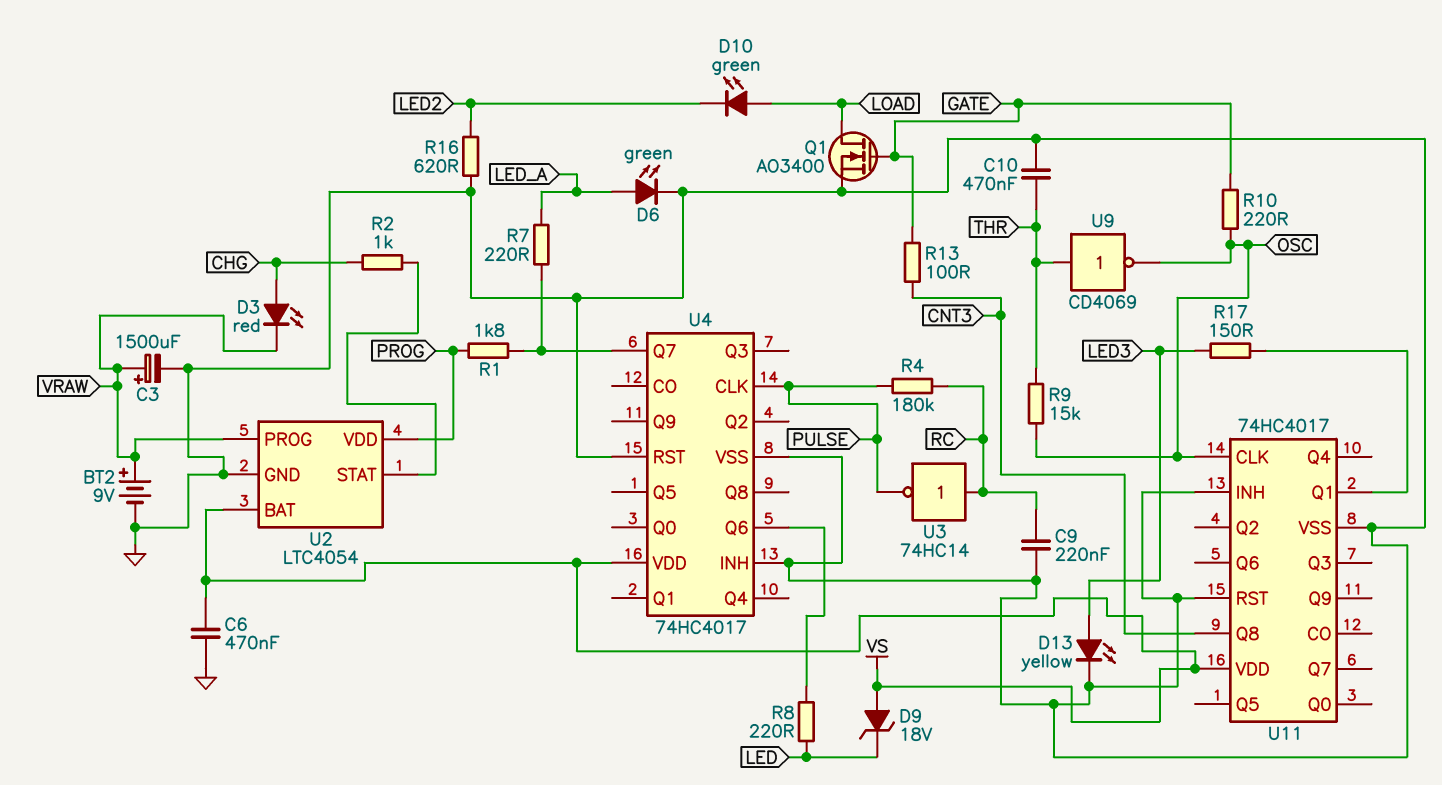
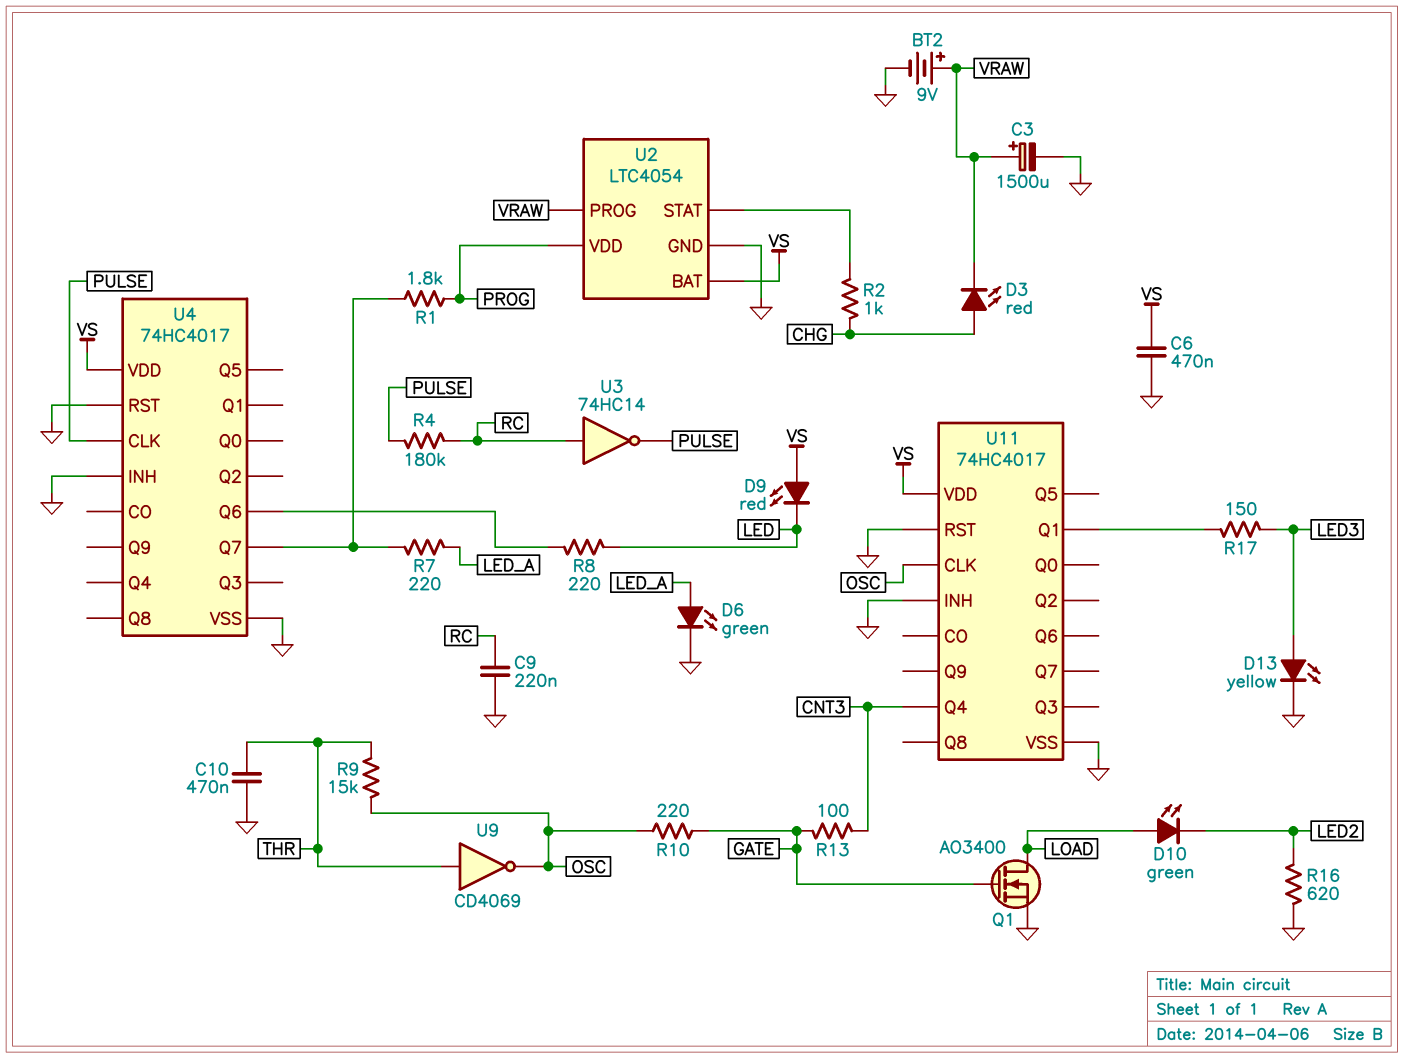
D9: zener 18V (A VS, K LED) -> LED red (A VS, K LED)
U11 pin Q4: none -> CNT3
U11 pin Q8: CNT3 -> none

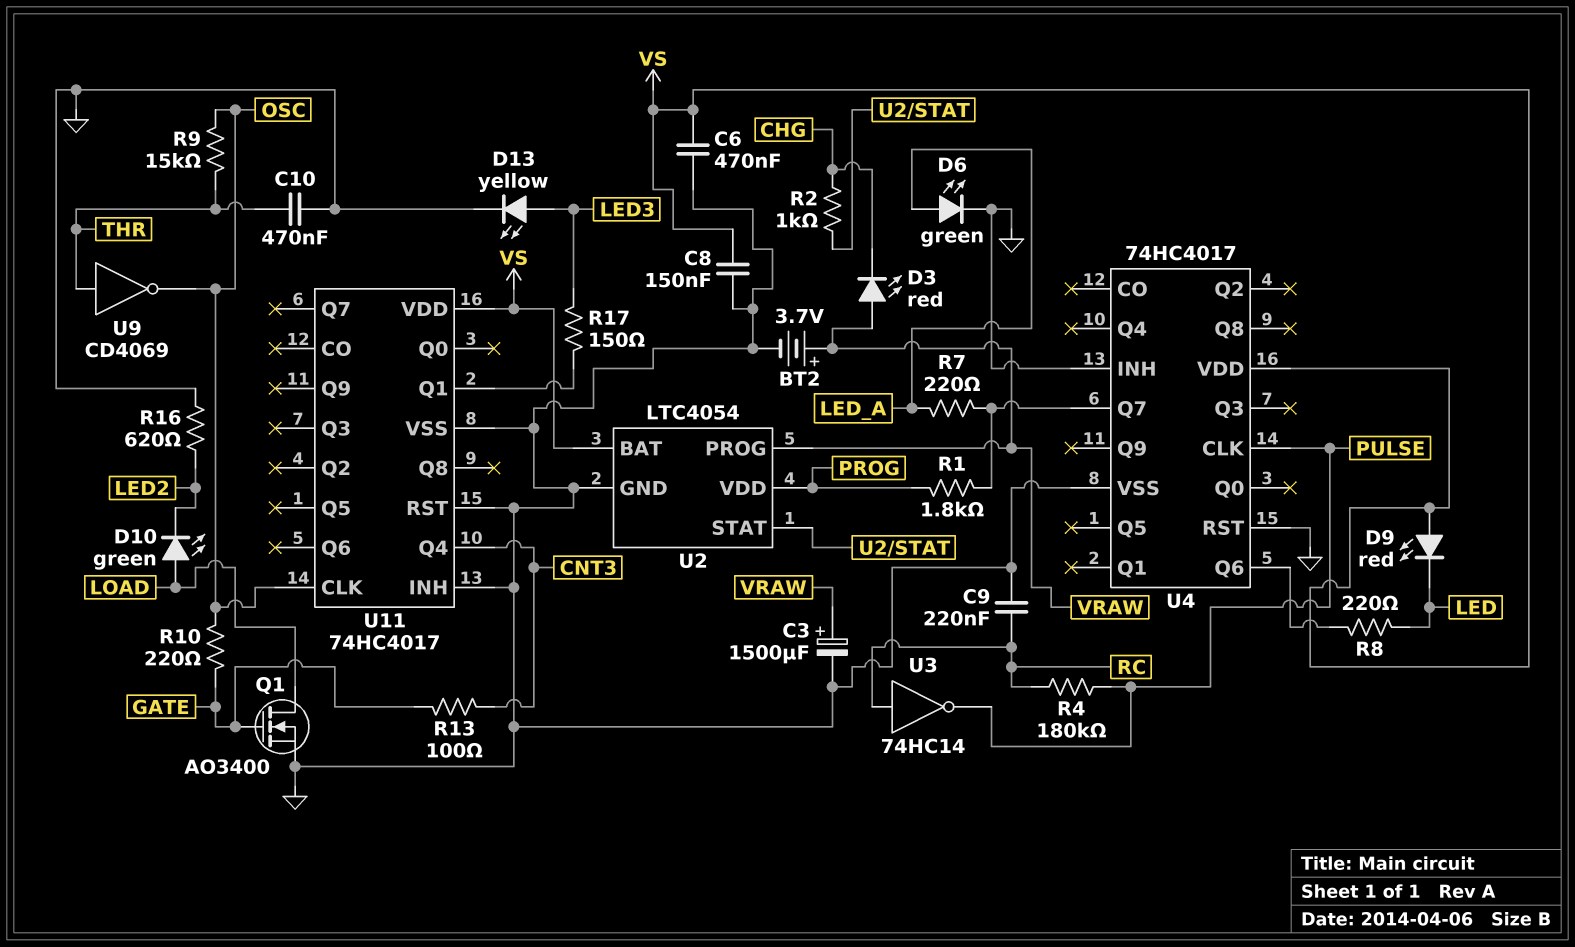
BT2: 9V (plus VRAW, minus GND) -> 3.7V (plus VRAW, minus GND)
C8: none -> 150nF (GND, VS)
D3: LED red (A CHG, K VRAW) -> LED red (A VRAW, K CHG)

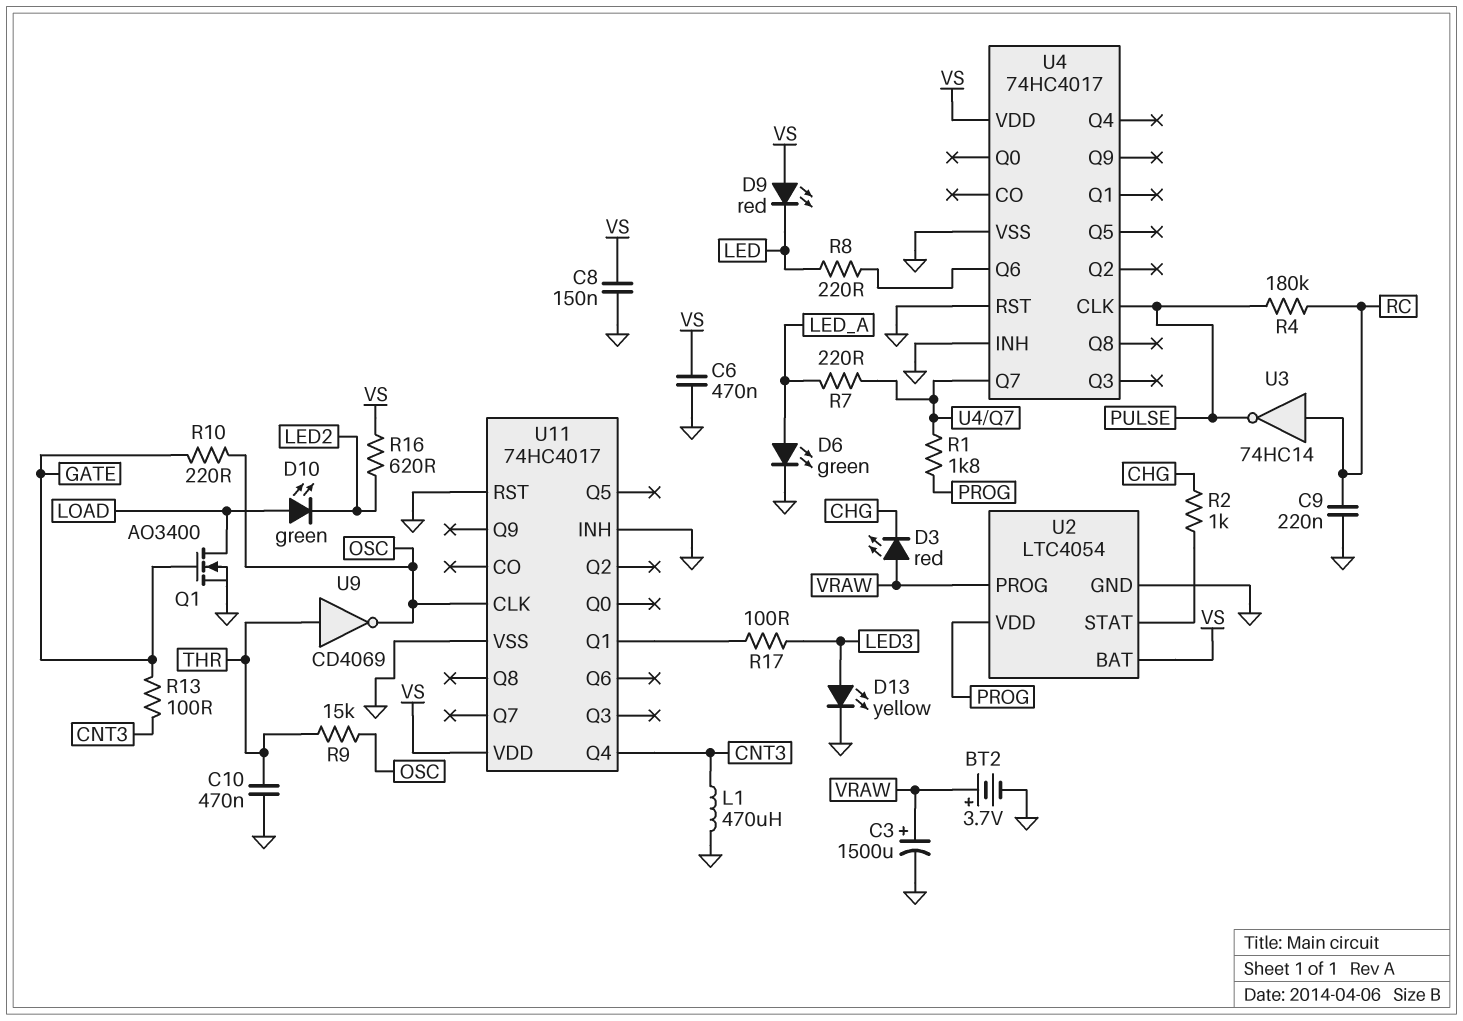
L1: none -> 470uH (CNT3, GND)
R16: 620 (GND, LED2) -> 620 (LED2, VS)
R17: 150 (LED3, U11/Q1) -> 100 (LED3, U11/Q1)

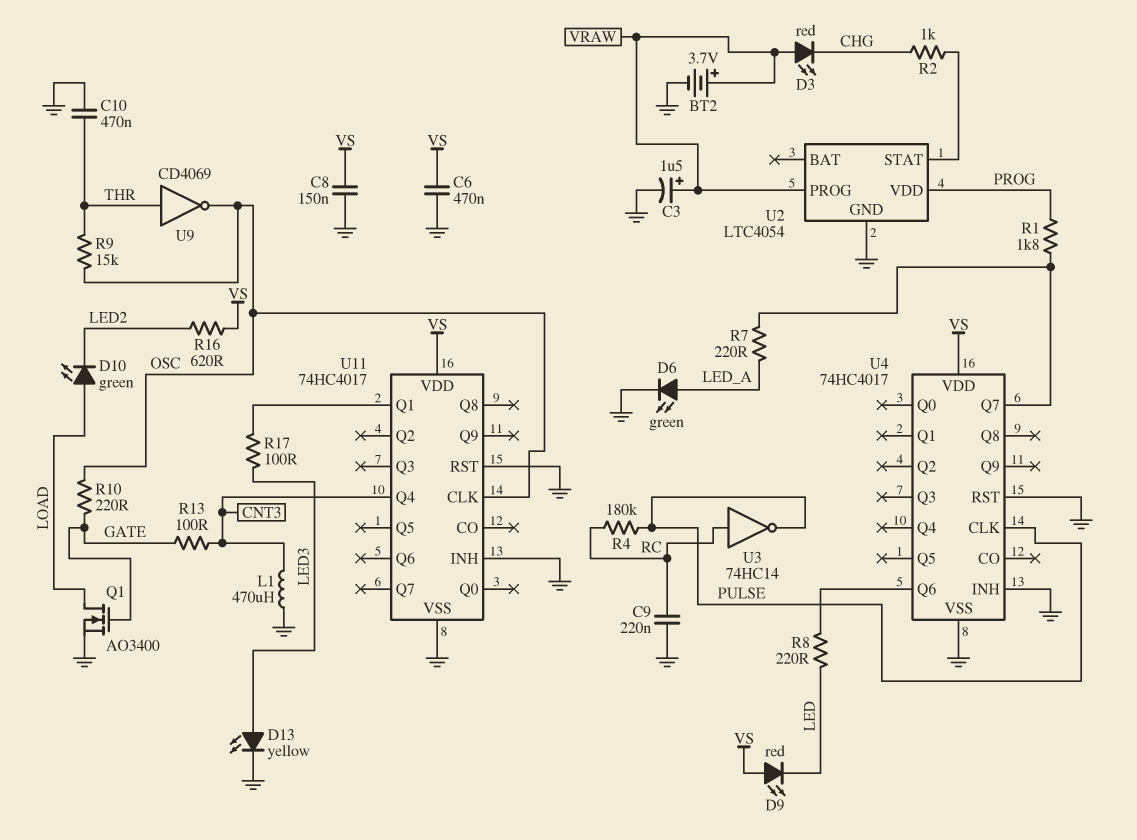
C3: 1500uF (plus VRAW, minus GND) -> 1.5uF (plus VRAW, minus GND)
U2 pin BAT: VS -> none

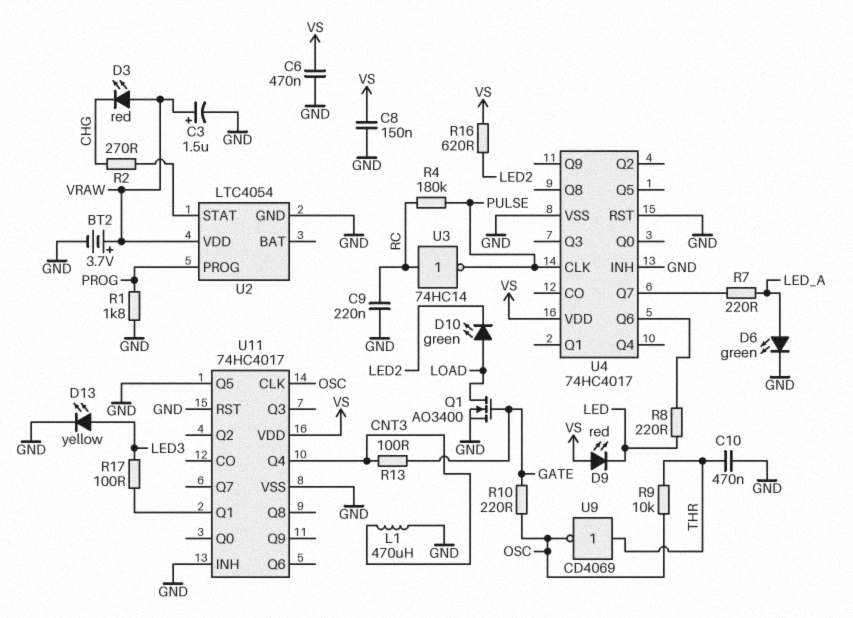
R1: 1.8k (PROG, U4/Q7) -> 1.8k (GND, PROG)
R2: 1k (CHG, U2/STAT) -> 270 (CHG, U2/STAT)
R9: 15k (OSC, THR) -> 10k (OSC, THR)
U2 pin PROG: VRAW -> PROG
U2 pin VDD: PROG -> VRAW
U11 pin Q5: none -> GND

